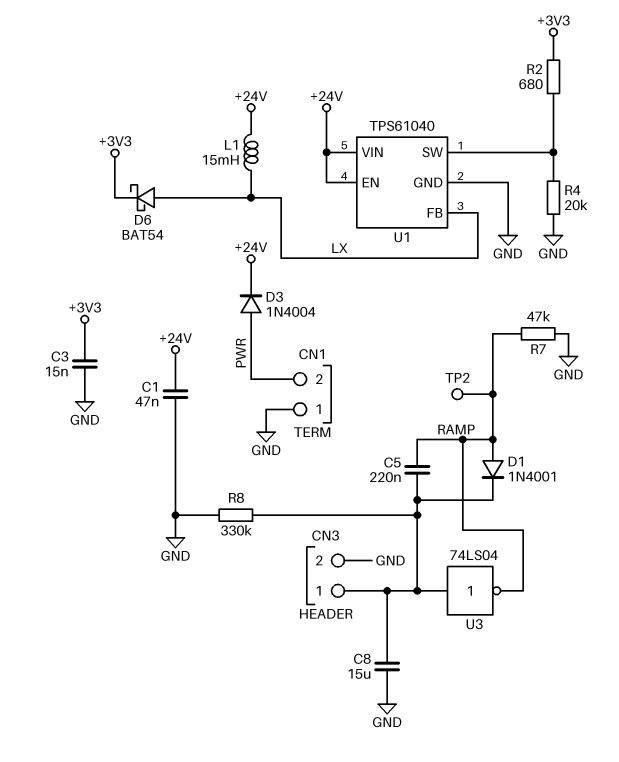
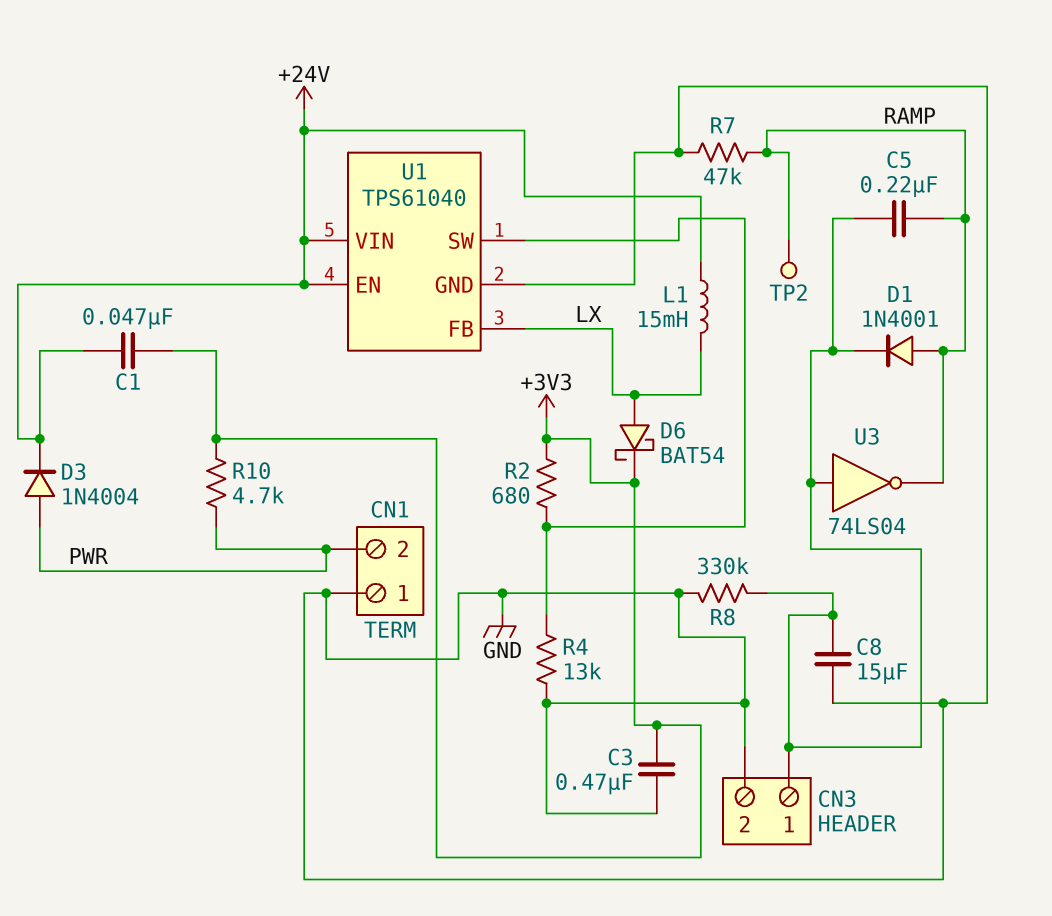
C1: 47nF (+24V, GND) -> 47nF (+3V3, +24V)
C3: 15nF (+3V3, GND) -> 470nF (+3V3, GND)
R4: 20k (GND, U1/SW) -> 13k (GND, U1/SW)
R10: none -> 4.7k (+3V3, PWR)

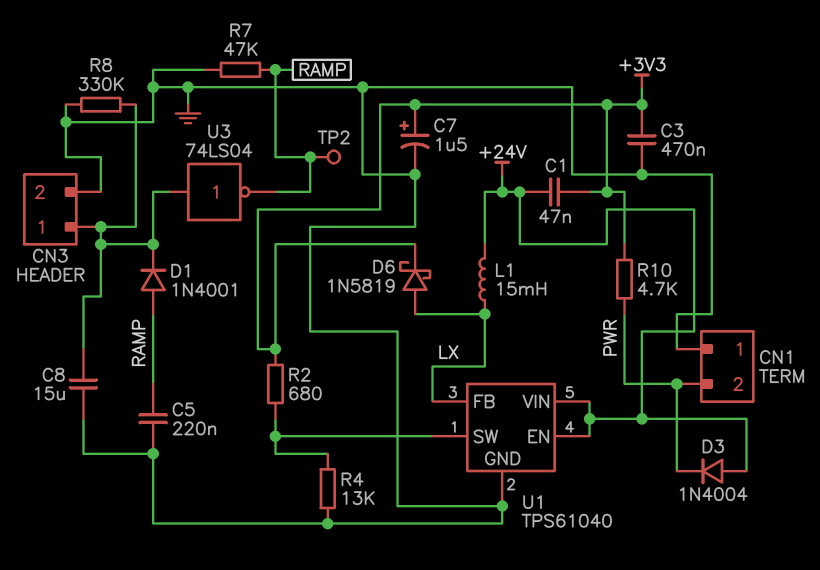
C5: 220nF (CN3/1, RAMP) -> 220nF (GND, RAMP)
C7: none -> 1.5uF (plus +3V3, minus GND)
D3: diode 1N4004 (A PWR, K +24V) -> diode 1N4004 (A +24V, K PWR)
D6: schottky BAT54 (A LX, K +3V3) -> schottky 1N5819 (A LX, K +3V3)

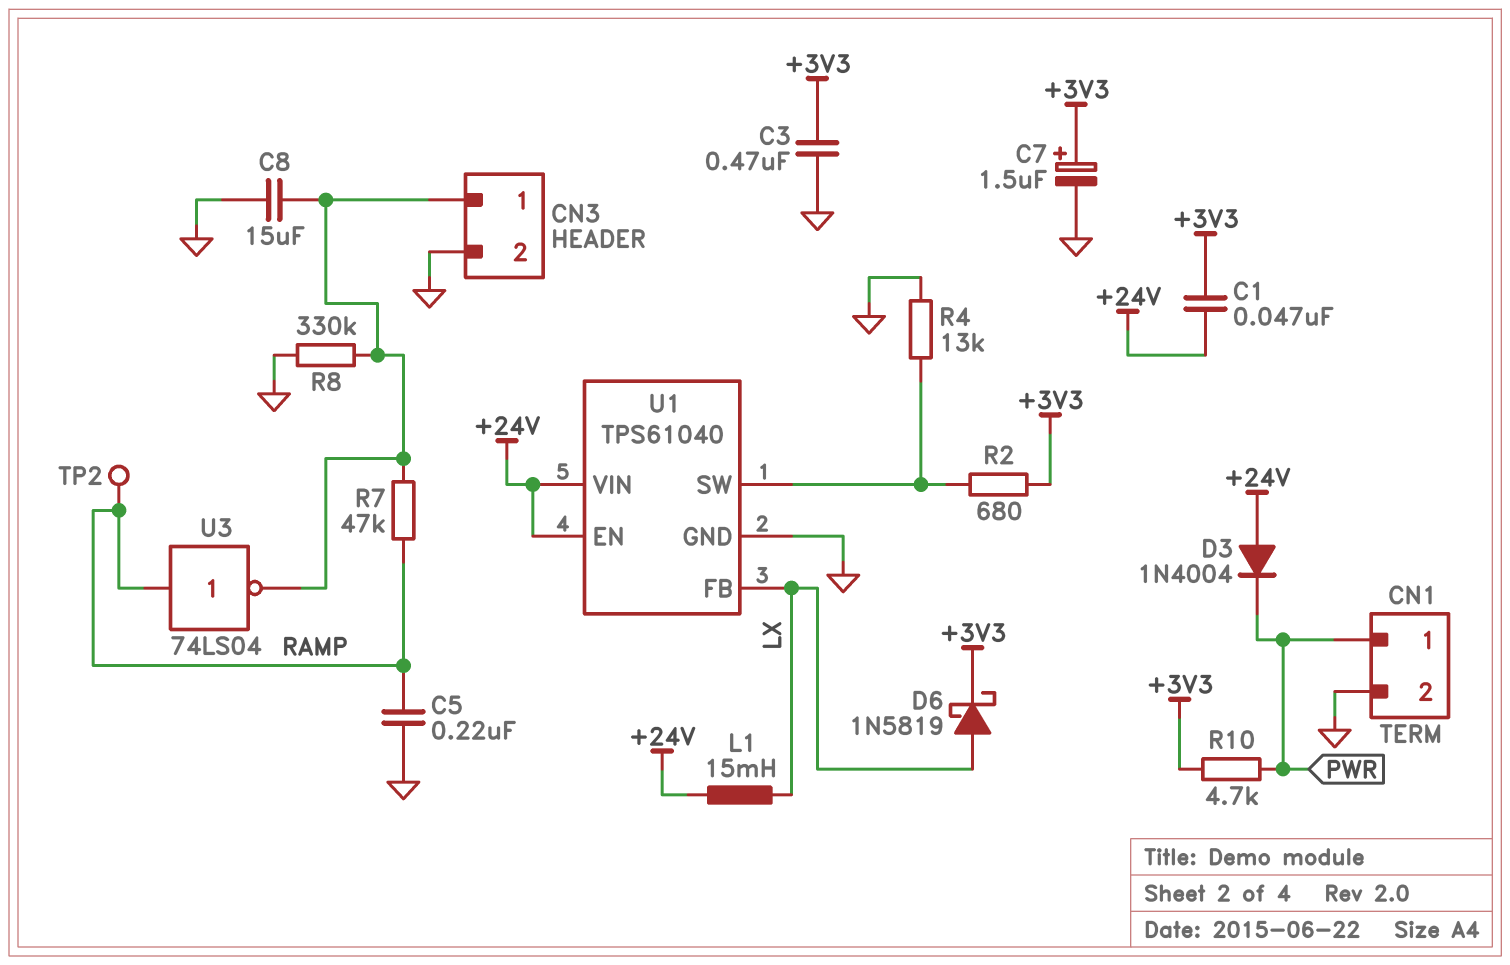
CN1 pin 1: GND -> PWR
CN1 pin 2: PWR -> GND
D1: diode 1N4001 (A RAMP, K CN3/1) -> none
R7: 47k (GND, RAMP) -> 47k (CN3/1, RAMP)
U3: NOT 74LS04 (in CN3/1, out RAMP) -> NOT 74LS04 (in RAMP, out CN3/1)

